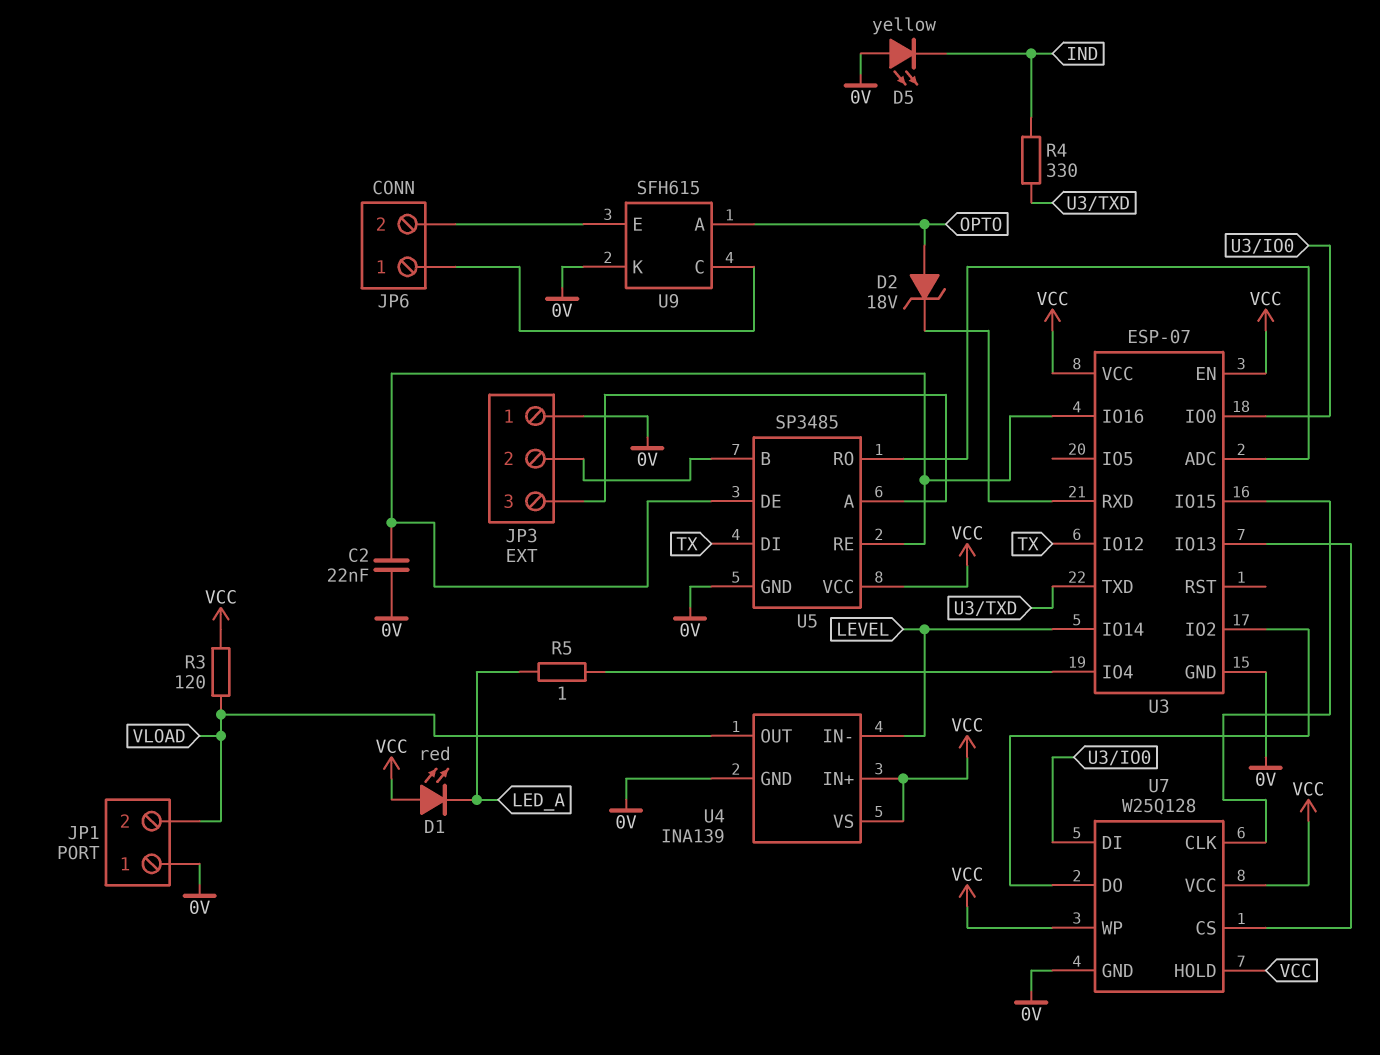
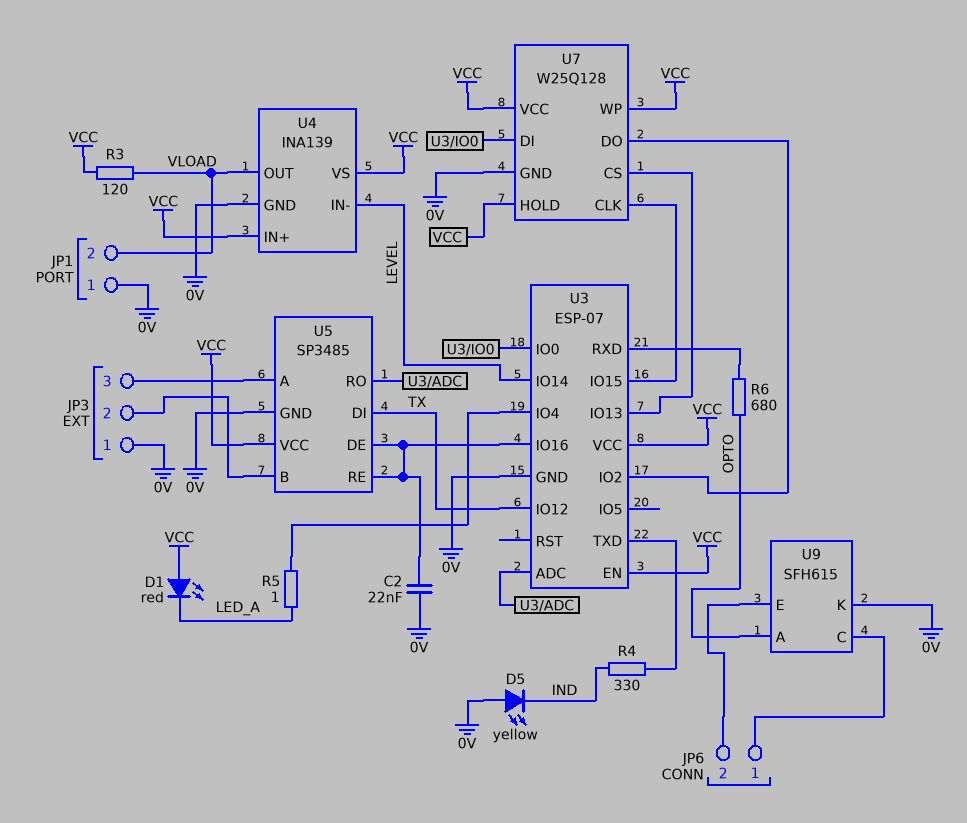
D2: zener 18V (A OPTO, K U3/RXD) -> none
R6: none -> 680 (OPTO, U3/RXD)

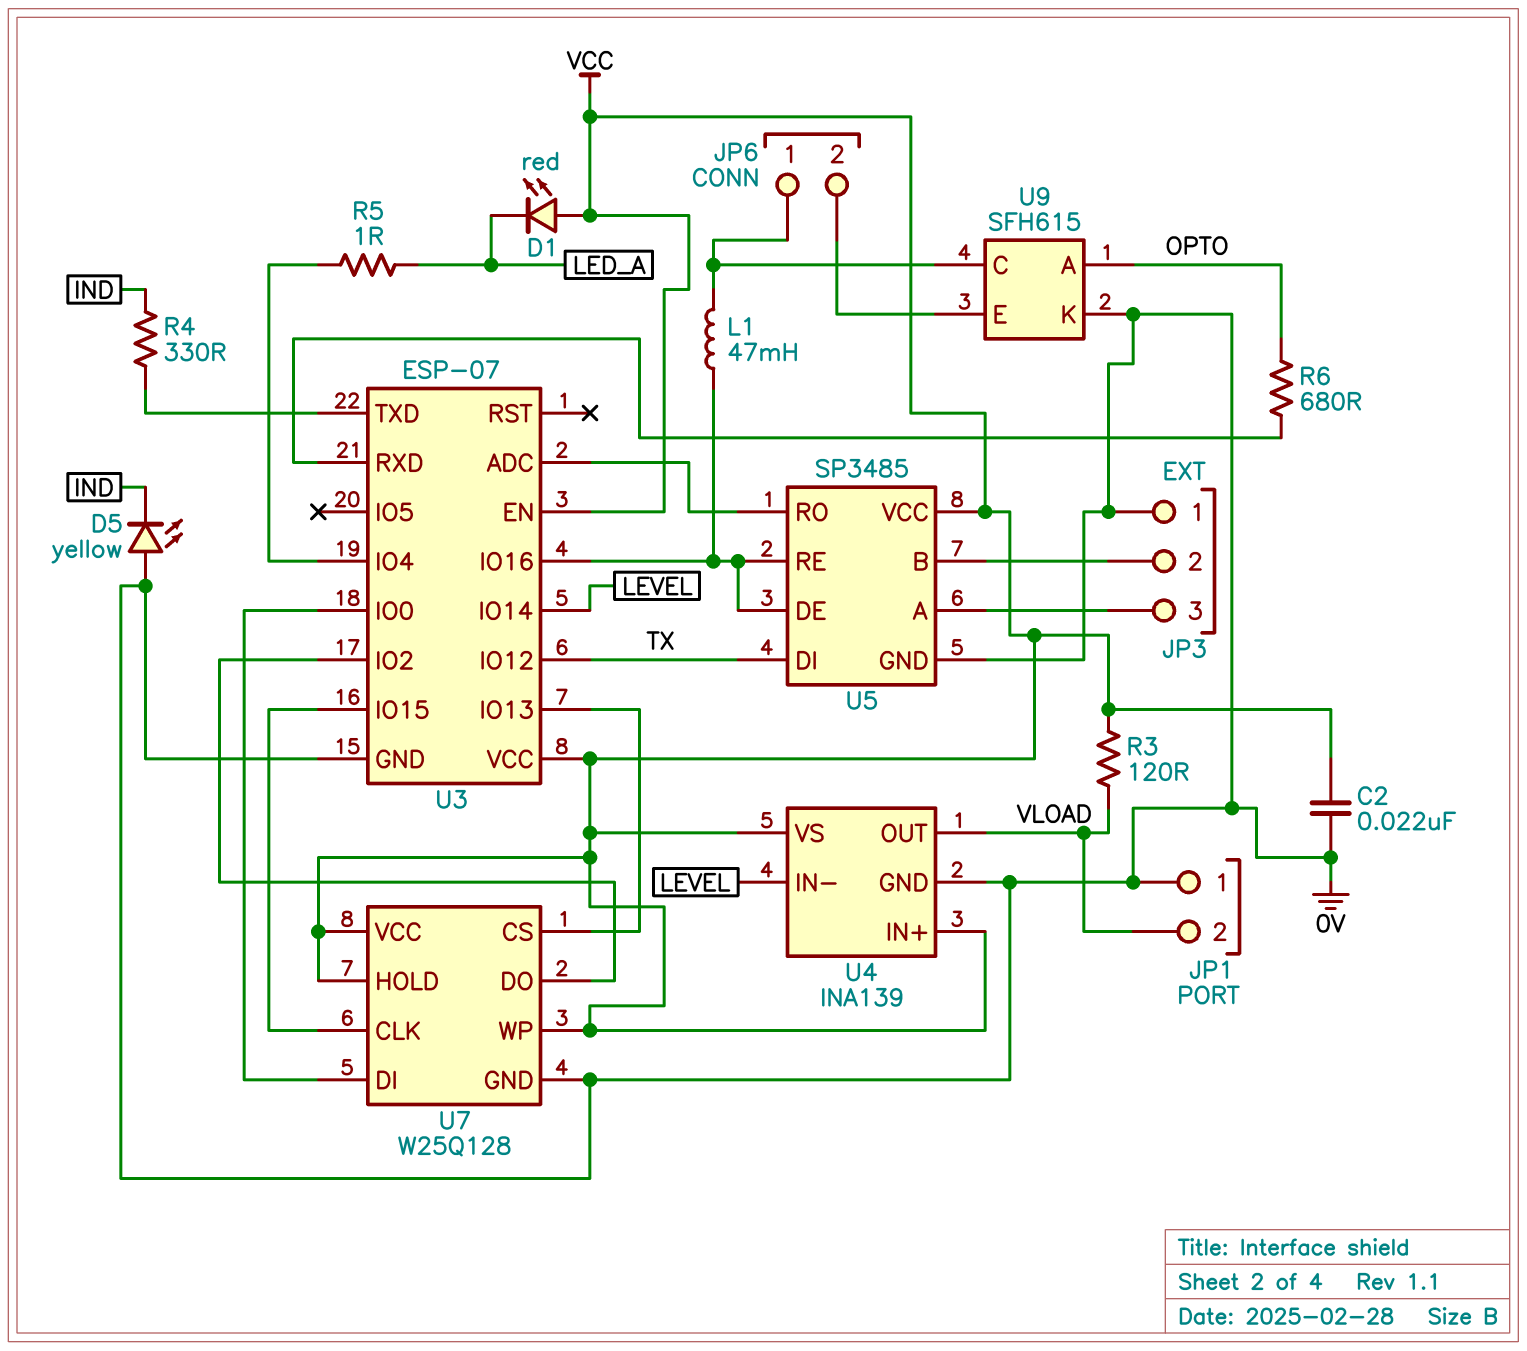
C2: 22nF (0V, U3/IO16) -> 22nF (0V, VCC)
L1: none -> 47mH (JP6/1, U3/IO16)

